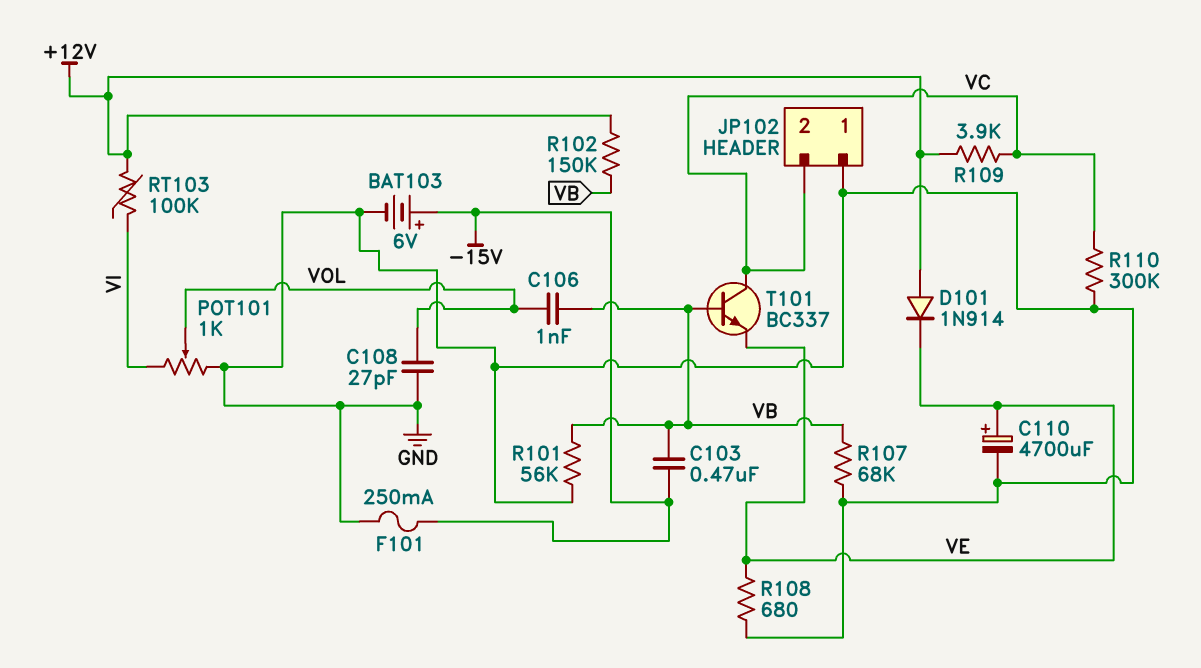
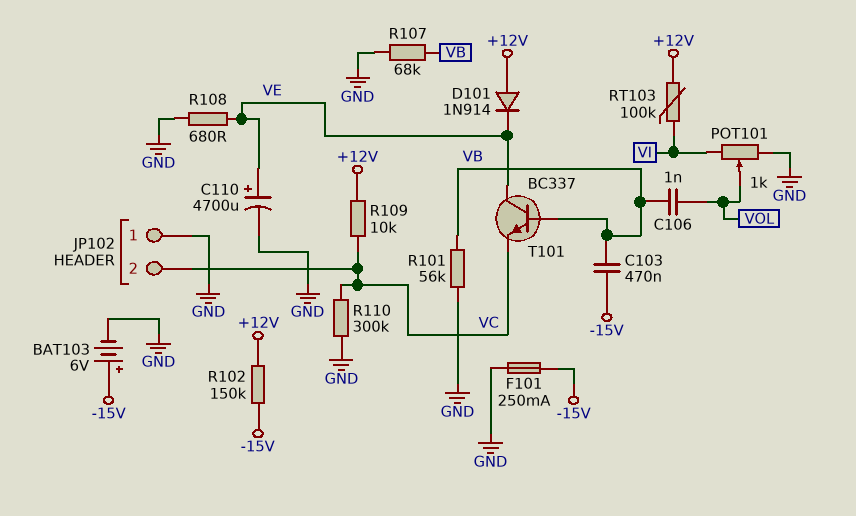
C108: 27pF (GND, VOL) -> none
R102: 150k (+12V, VB) -> 150k (+12V, -15V)
R109: 3.9k (+12V, VC) -> 10k (+12V, VC)
T101: NPN BC337 (B VB, C VC, E VE) -> NPN BC337 (B VB, C VE, E VC)

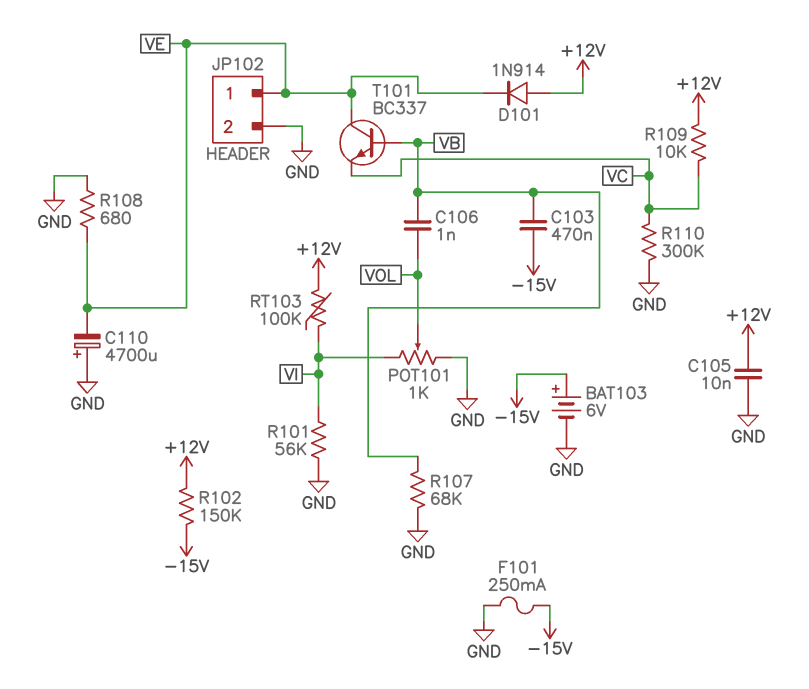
C105: none -> 10nF (+12V, GND)
C110: 4700uF (plus VE, minus GND) -> 4700uF (plus GND, minus VE)
JP102 pin 1: GND -> VE
JP102 pin 2: VC -> GND
R101: 56k (GND, VB) -> 56k (GND, VI)

